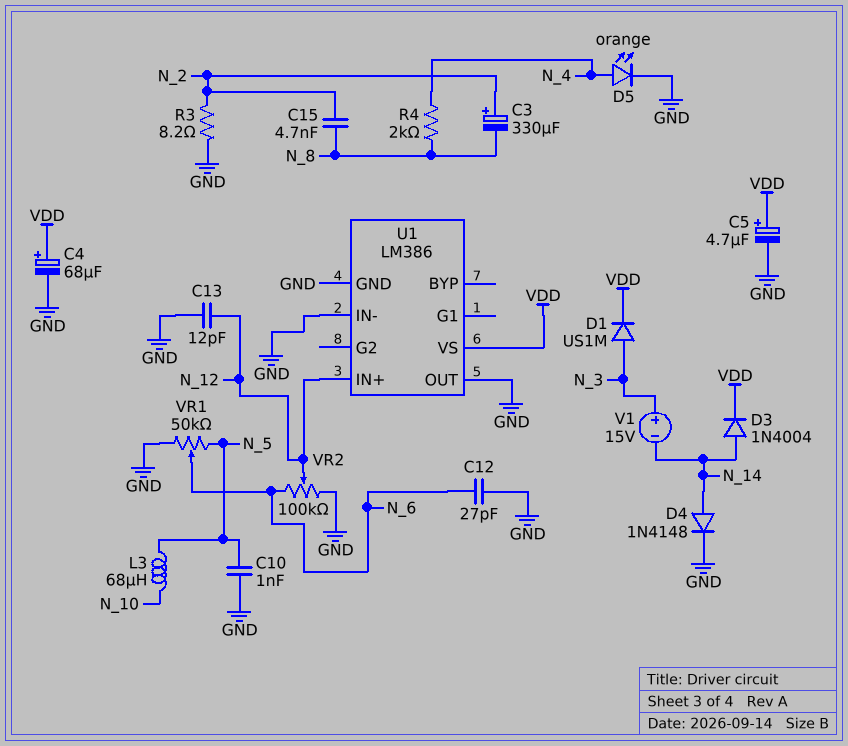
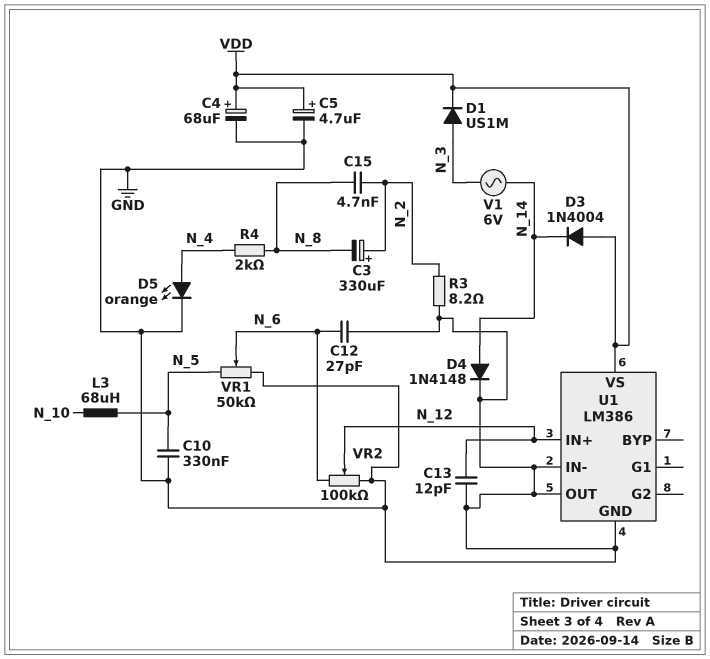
C10: 1nF (GND, N_5) -> 330nF (GND, N_5)
D3: diode 1N4004 (A N_14, K VDD) -> diode 1N4004 (A VDD, K N_14)
V1: 15V (plus N_3, minus N_14) -> AC 6V (N_3, N_14)

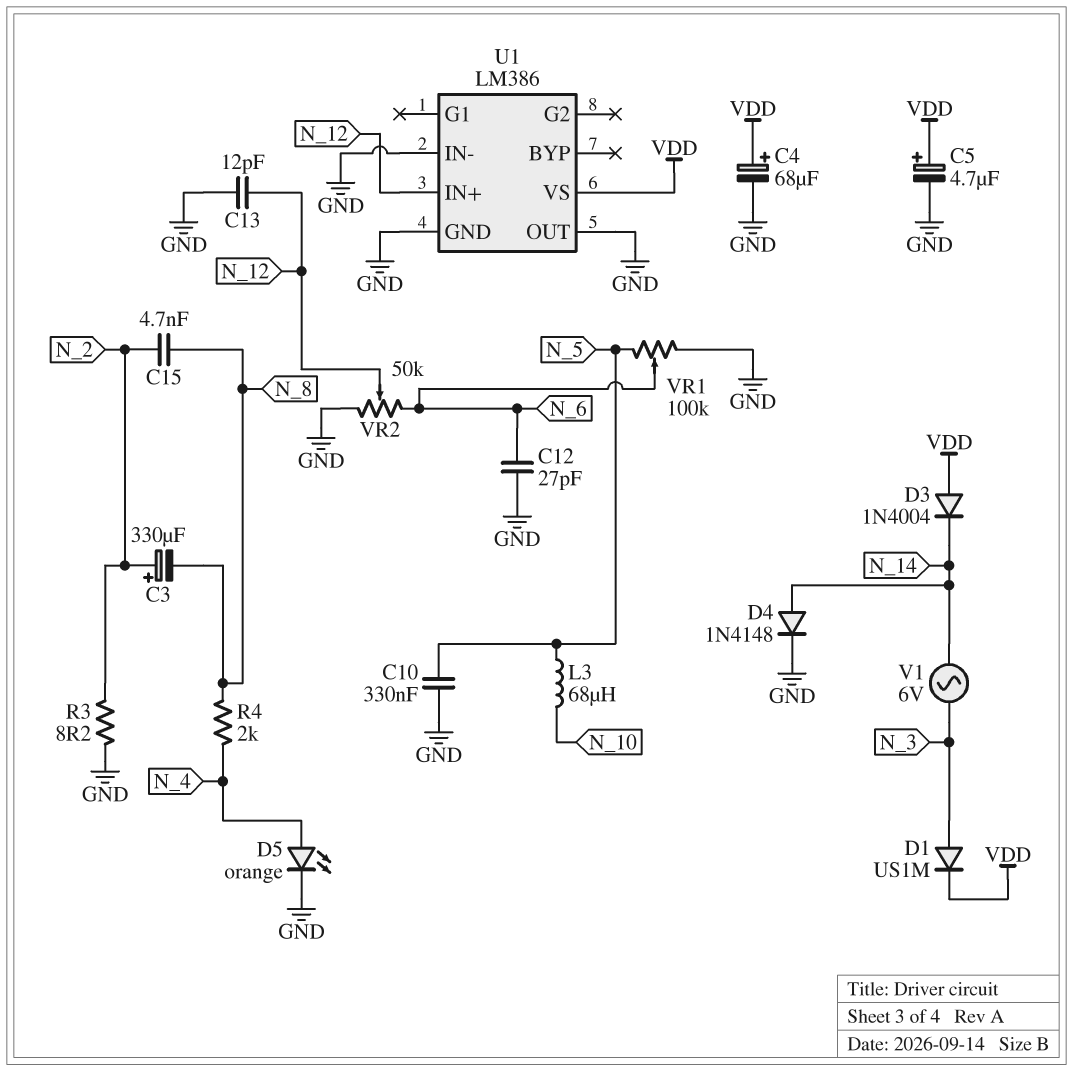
VR1: 50k (GND, N_5, wiper N_6) -> 100k (GND, N_5, wiper N_6)
VR2: 100k (GND, N_6, wiper N_12) -> 50k (GND, N_6, wiper N_12)

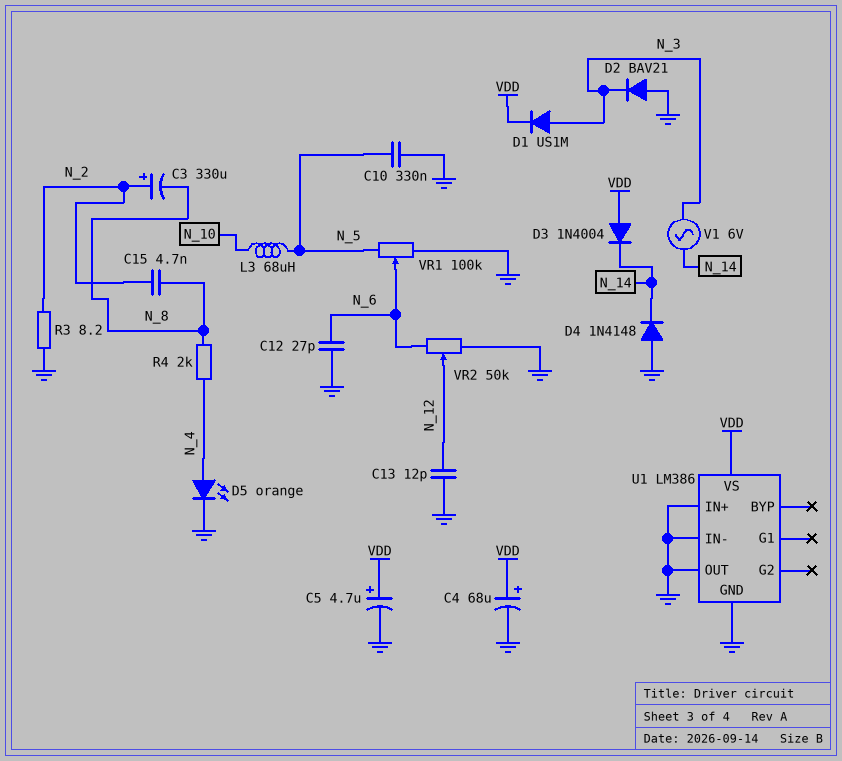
D2: none -> diode BAV21 (A GND, K N_3)
D4: diode 1N4148 (A N_14, K GND) -> diode 1N4148 (A GND, K N_14)
U1 pin IN+: N_12 -> GND

